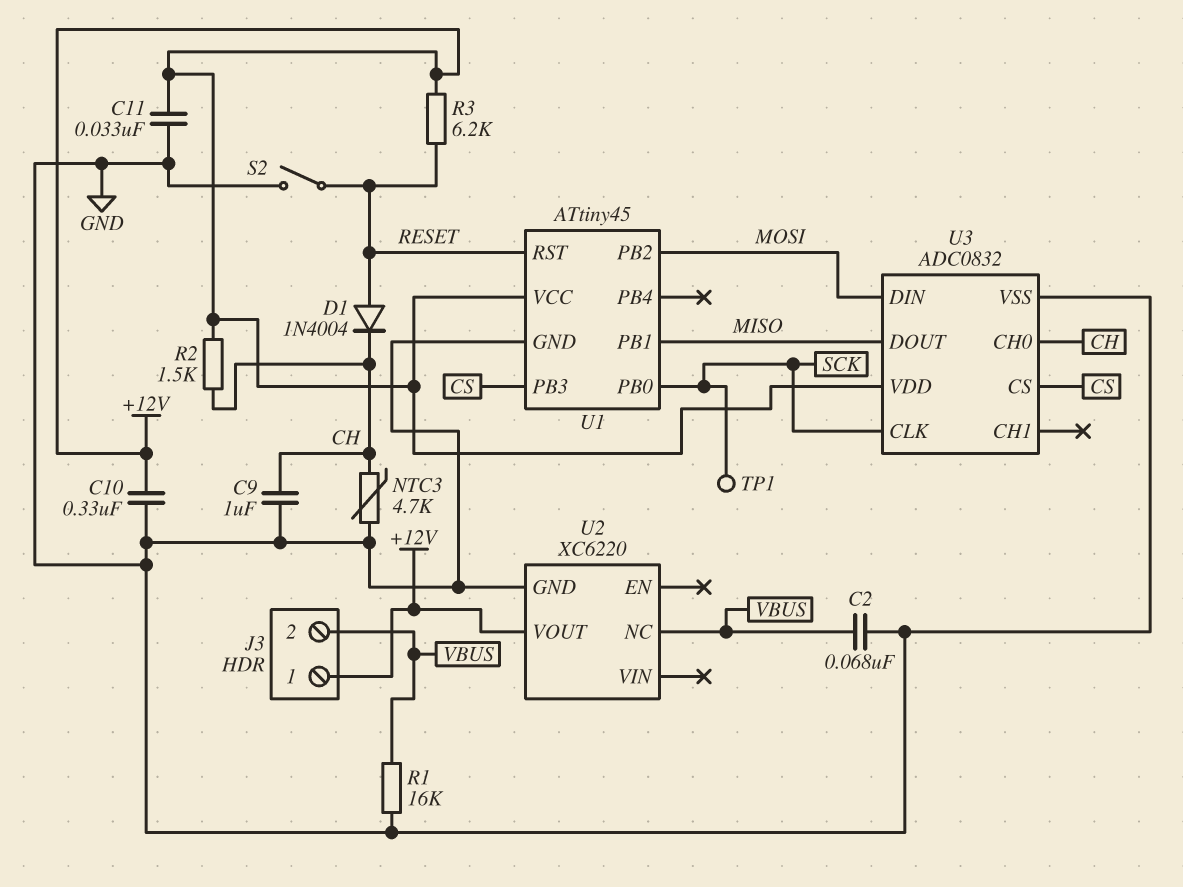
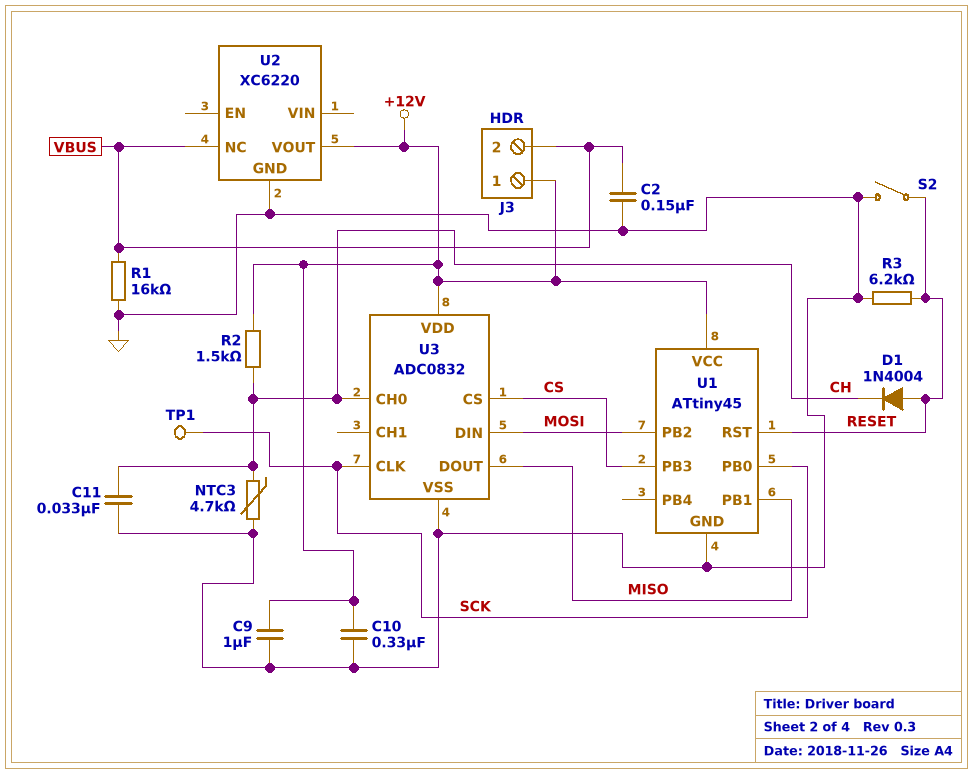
C2: 68nF (GND, VBUS) -> 150nF (GND, VBUS)
C9: 1uF (CH, GND) -> 1uF (+12V, GND)
C11: 33nF (+12V, GND) -> 33nF (CH, GND)
R3: 6.2k (+12V, RESET) -> 6.2k (GND, RESET)

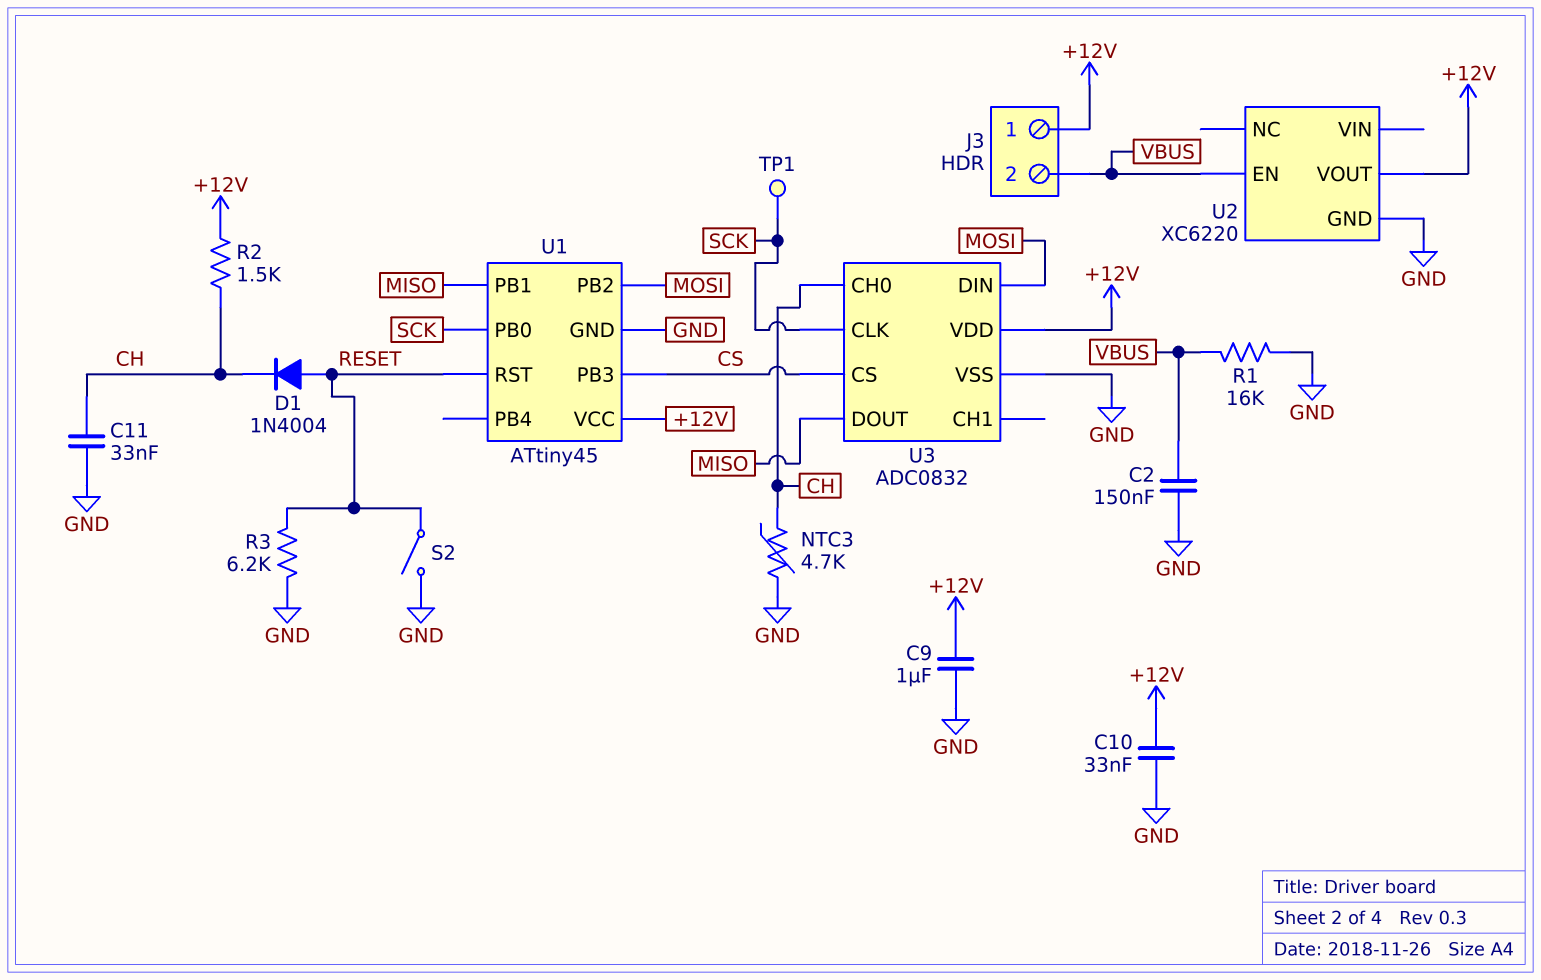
C10: 330nF (+12V, GND) -> 33nF (+12V, GND)
U2 pin EN: none -> VBUS
U2 pin NC: VBUS -> none

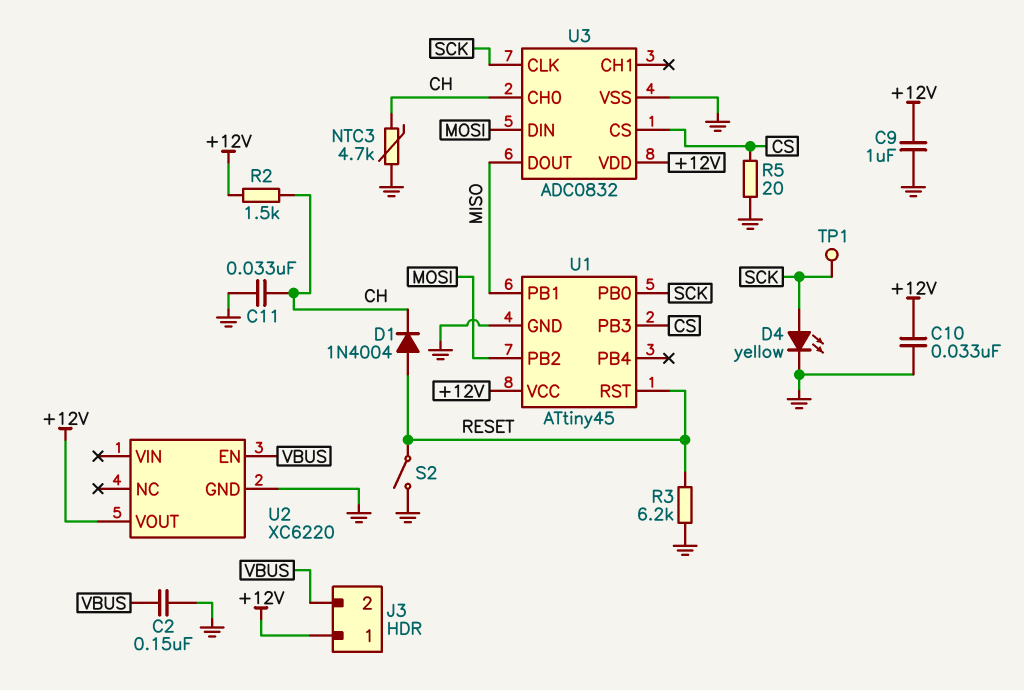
D4: none -> LED yellow (A SCK, K GND)
R1: 16k (GND, VBUS) -> none
R5: none -> 20 (CS, GND)

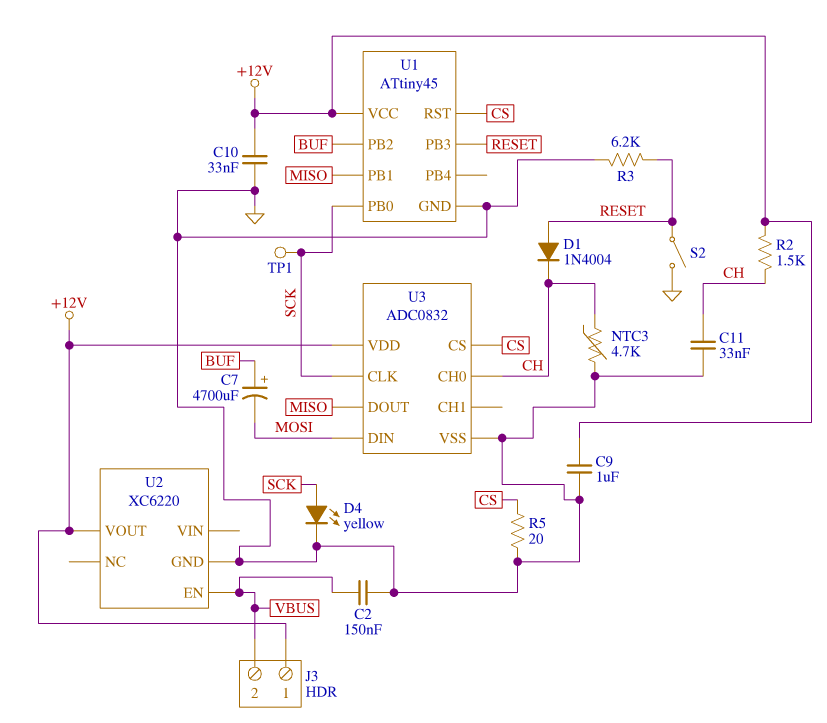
C7: none -> 4700uF (plus BUF, minus MOSI)
U1 pin PB2: MOSI -> BUF
U1 pin PB3: CS -> RESET
U1 pin RST: RESET -> CS

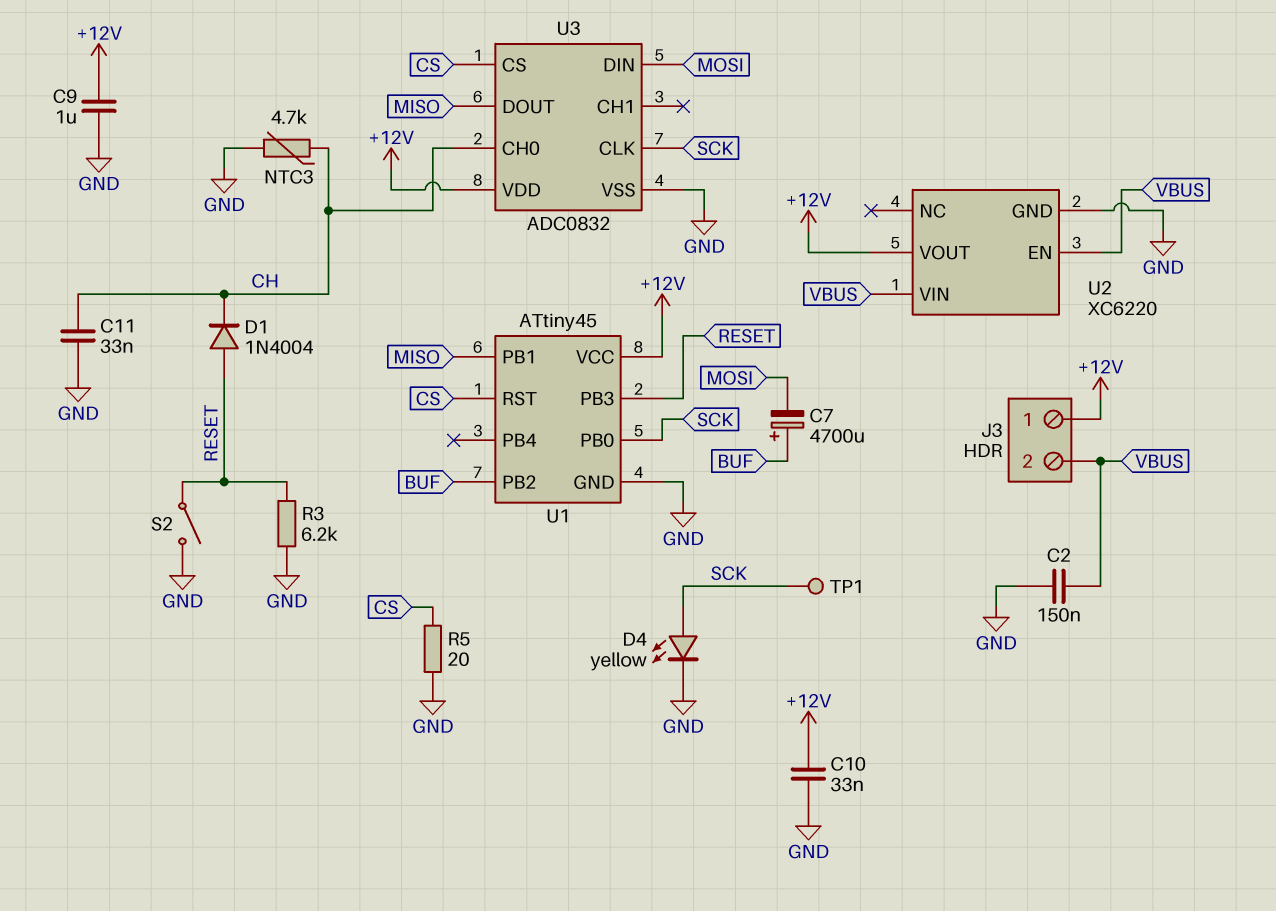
R2: 1.5k (+12V, CH) -> none
U2 pin VIN: none -> VBUS

